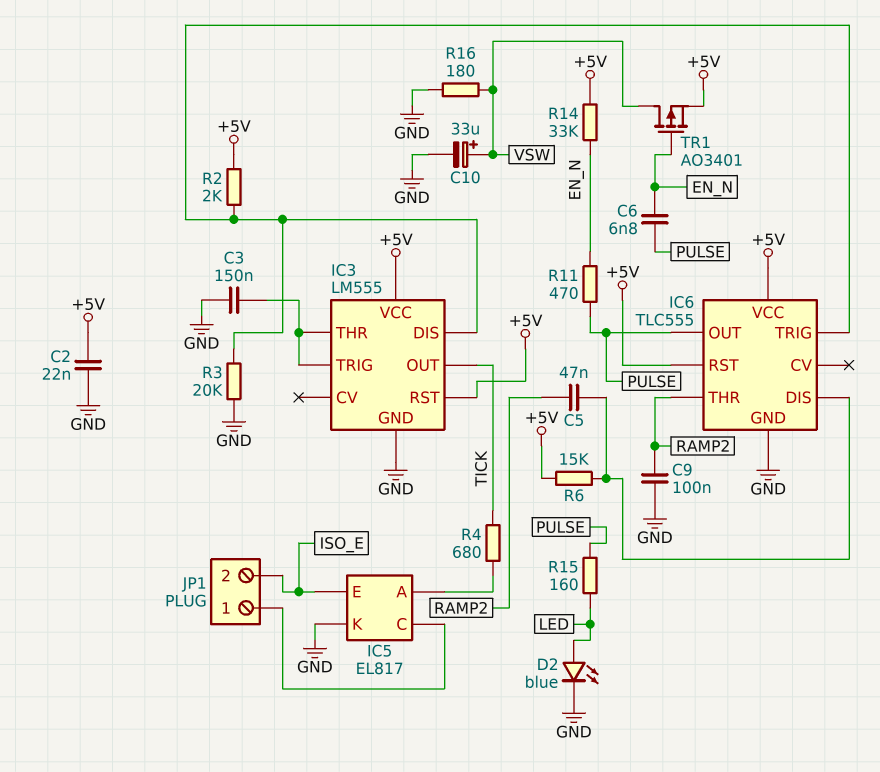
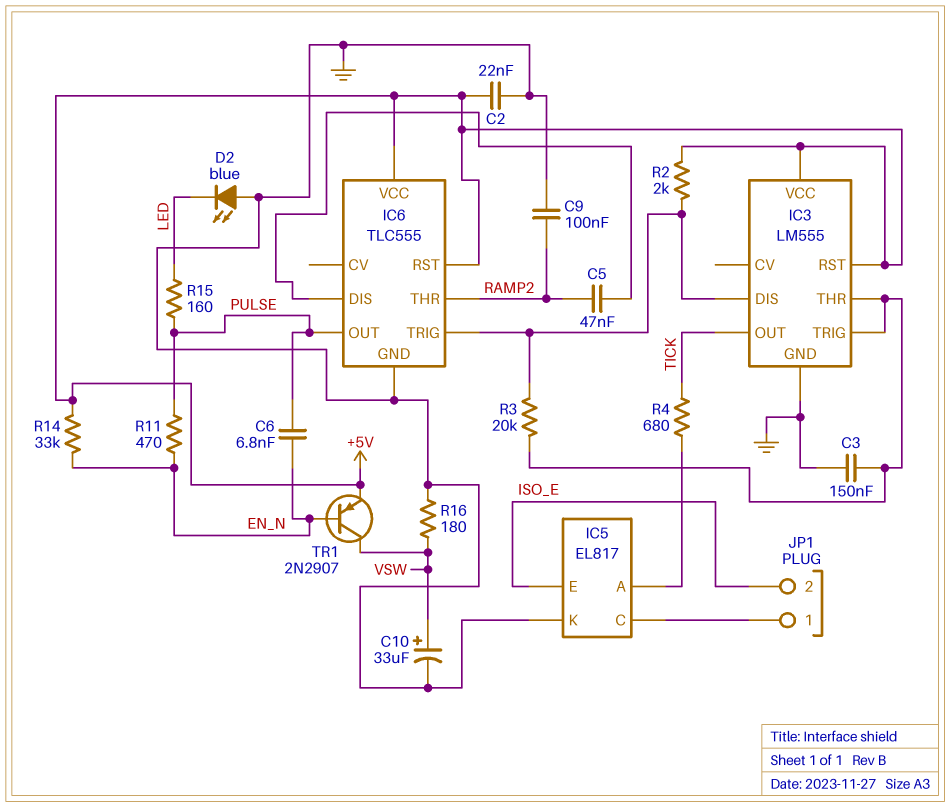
D2: LED blue (A LED, K GND) -> LED blue (A GND, K LED)
R3: 20k (GND, IC3/DIS) -> 20k (IC3/DIS, IC3/THR)
R6: 15k (+5V, IC6/DIS) -> none
TR1: PMOS AO3401 (G EN_N, D VSW, S +5V) -> PNP 2N2907 (B EN_N, C VSW, E +5V)

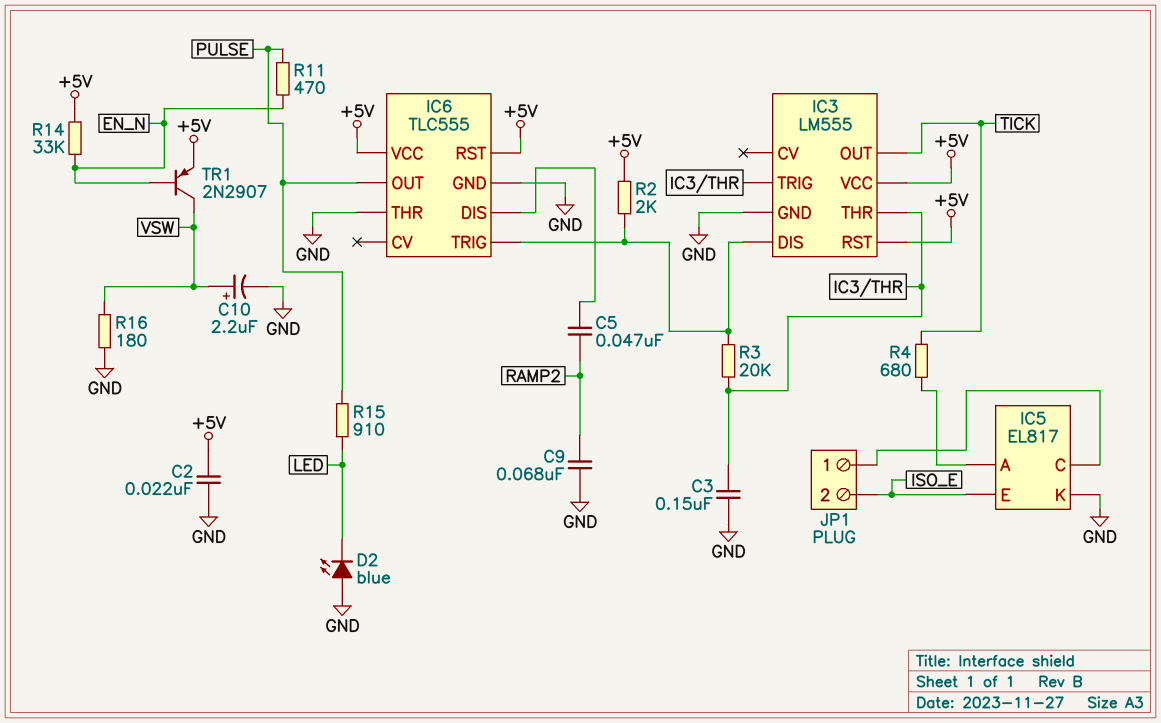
C6: 6.8nF (EN_N, PULSE) -> none
C9: 100nF (GND, RAMP2) -> 68nF (GND, RAMP2)
C10: 33uF (plus VSW, minus GND) -> 2.2uF (plus VSW, minus GND)
IC6 pin THR: RAMP2 -> GND
R15: 160 (LED, PULSE) -> 910 (LED, PULSE)

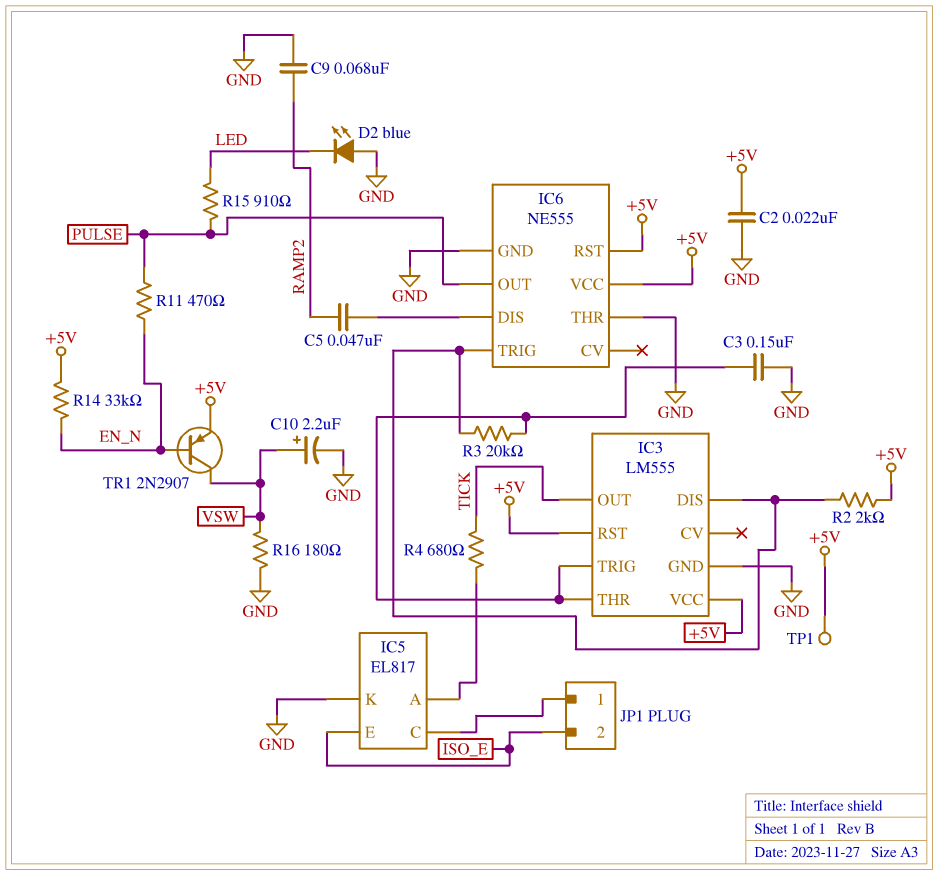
IC6: TLC555 -> NE555
TP1: none -> test point (+5V)

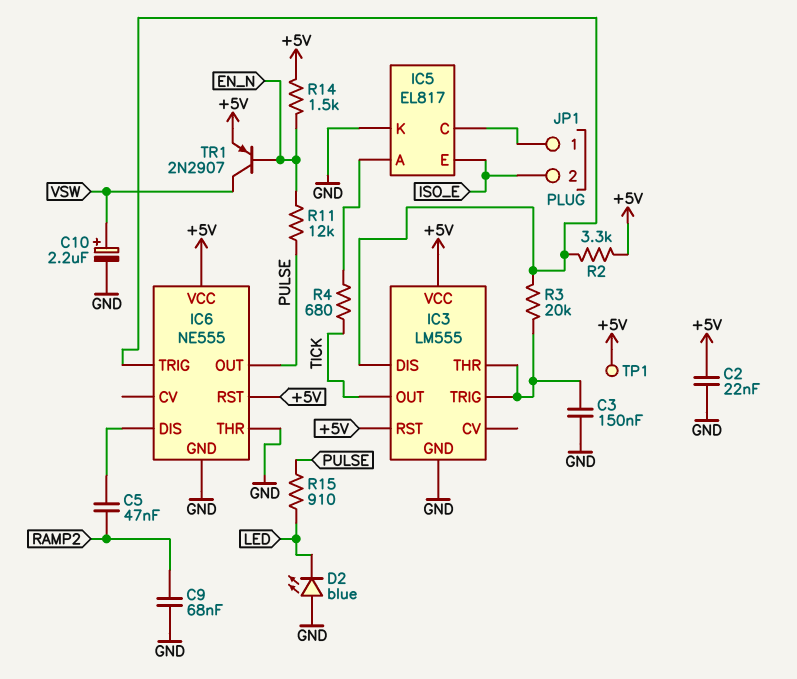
R2: 2k (+5V, IC3/DIS) -> 3.3k (+5V, IC3/DIS)
R11: 470 (EN_N, PULSE) -> 12k (EN_N, PULSE)
R14: 33k (+5V, EN_N) -> 1.5k (+5V, EN_N)
R16: 180 (GND, VSW) -> none

